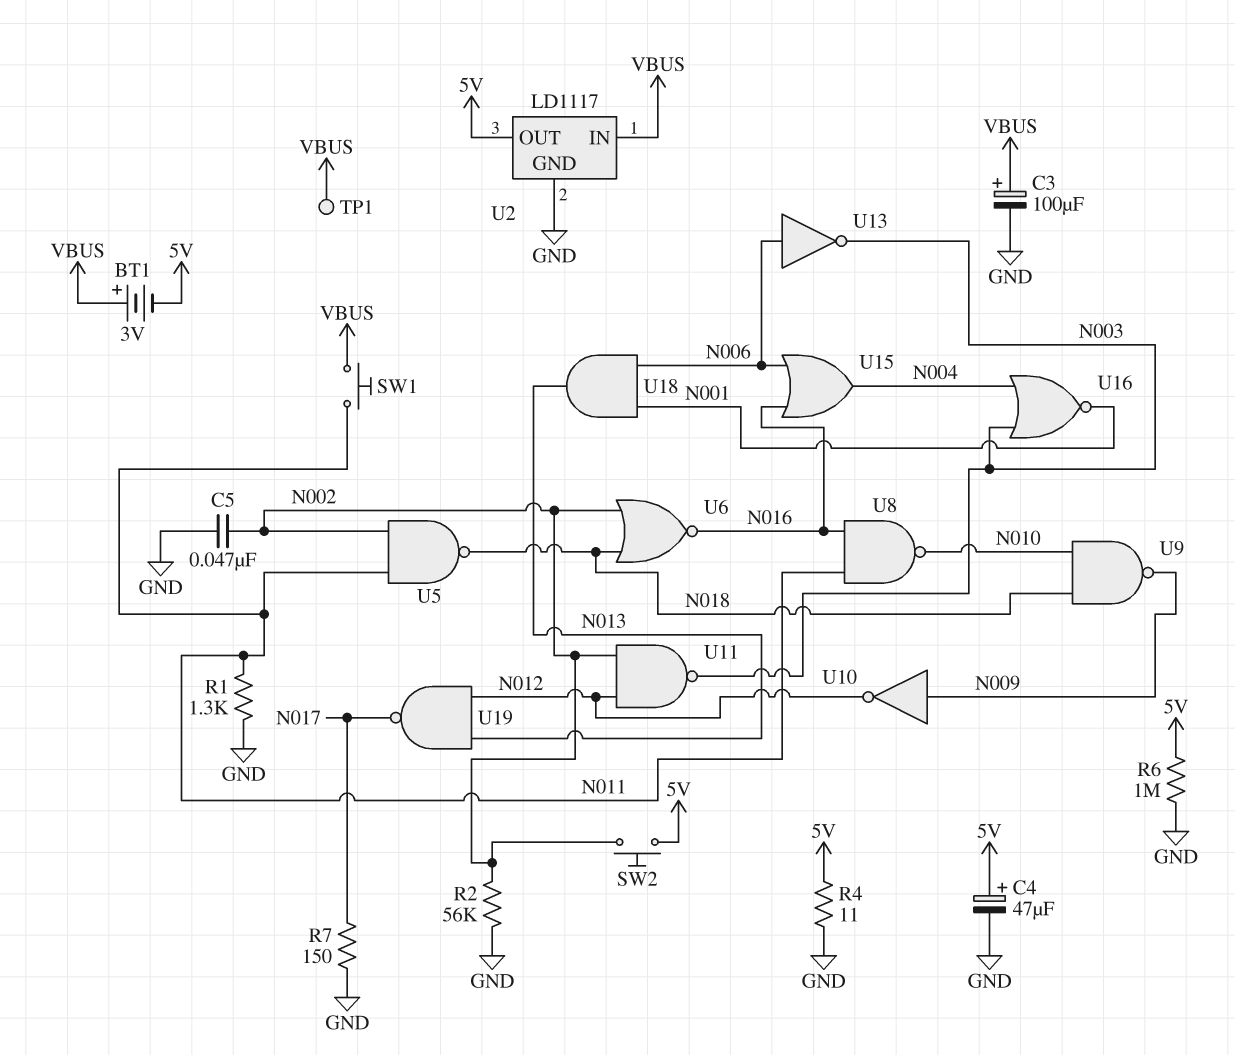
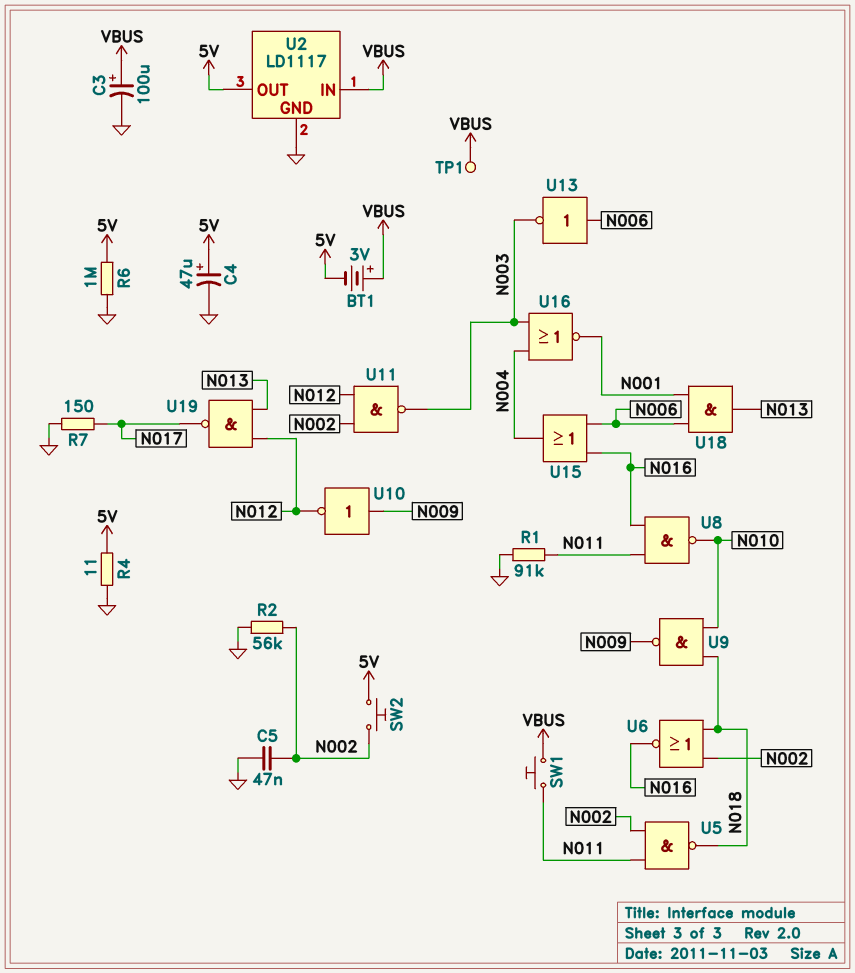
R1: 1.3k (GND, N011) -> 91k (GND, N011)

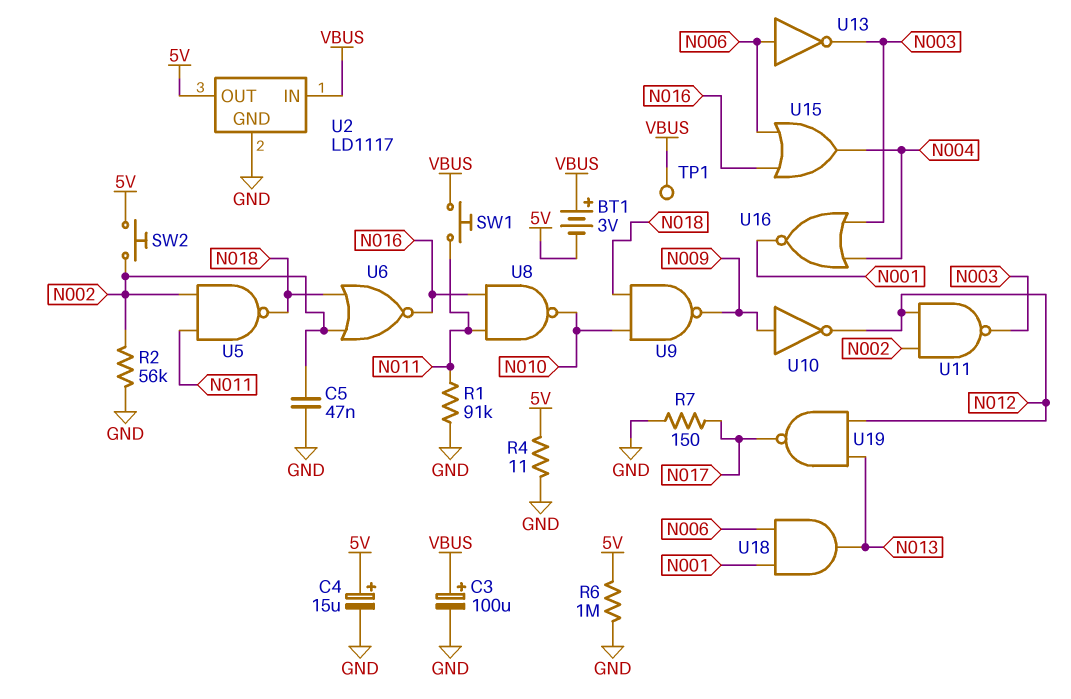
C4: 47uF (plus 5V, minus GND) -> 15uF (plus 5V, minus GND)

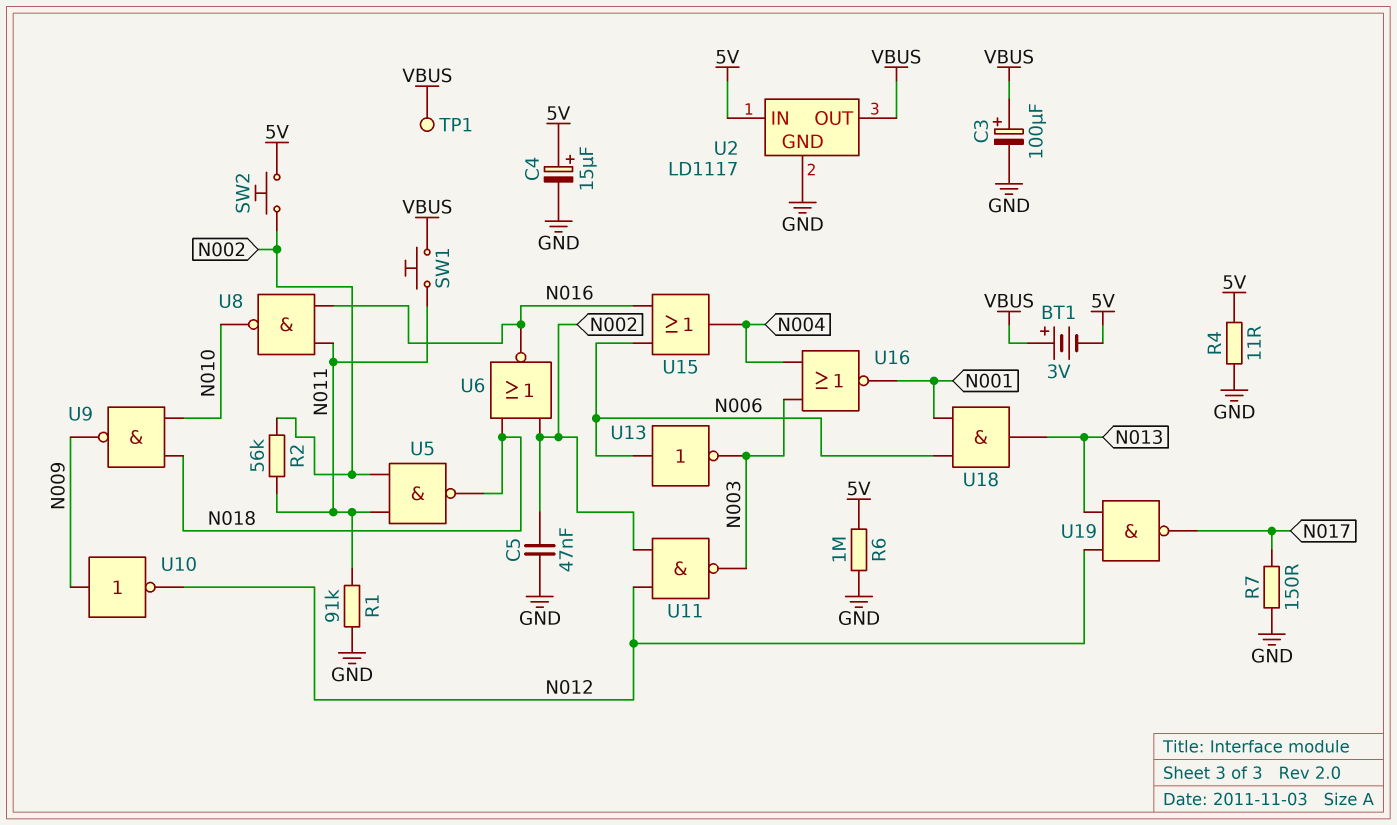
R2: 56k (GND, N002) -> 56k (N002, N011)
U2 pin IN: VBUS -> 5V
U2 pin OUT: 5V -> VBUS

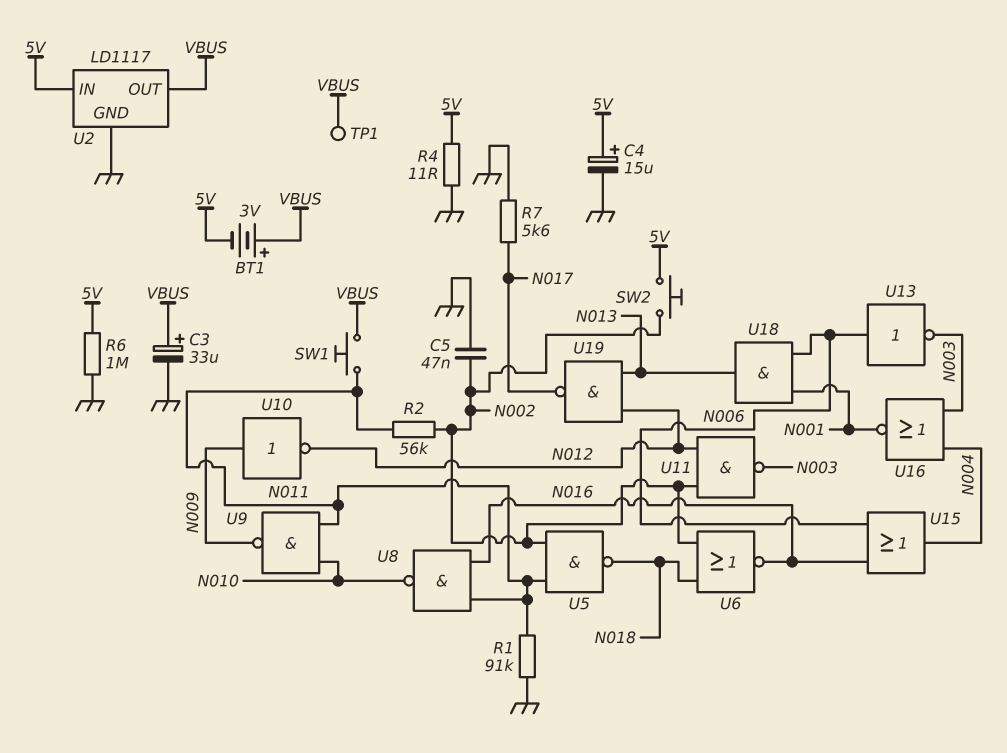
C3: 100uF (plus VBUS, minus GND) -> 33uF (plus VBUS, minus GND)
R7: 150 (GND, N017) -> 5.6k (GND, N017)
U9: NAND (in N010, in N018, out N009) -> NAND (in N010, in N011, out N009)

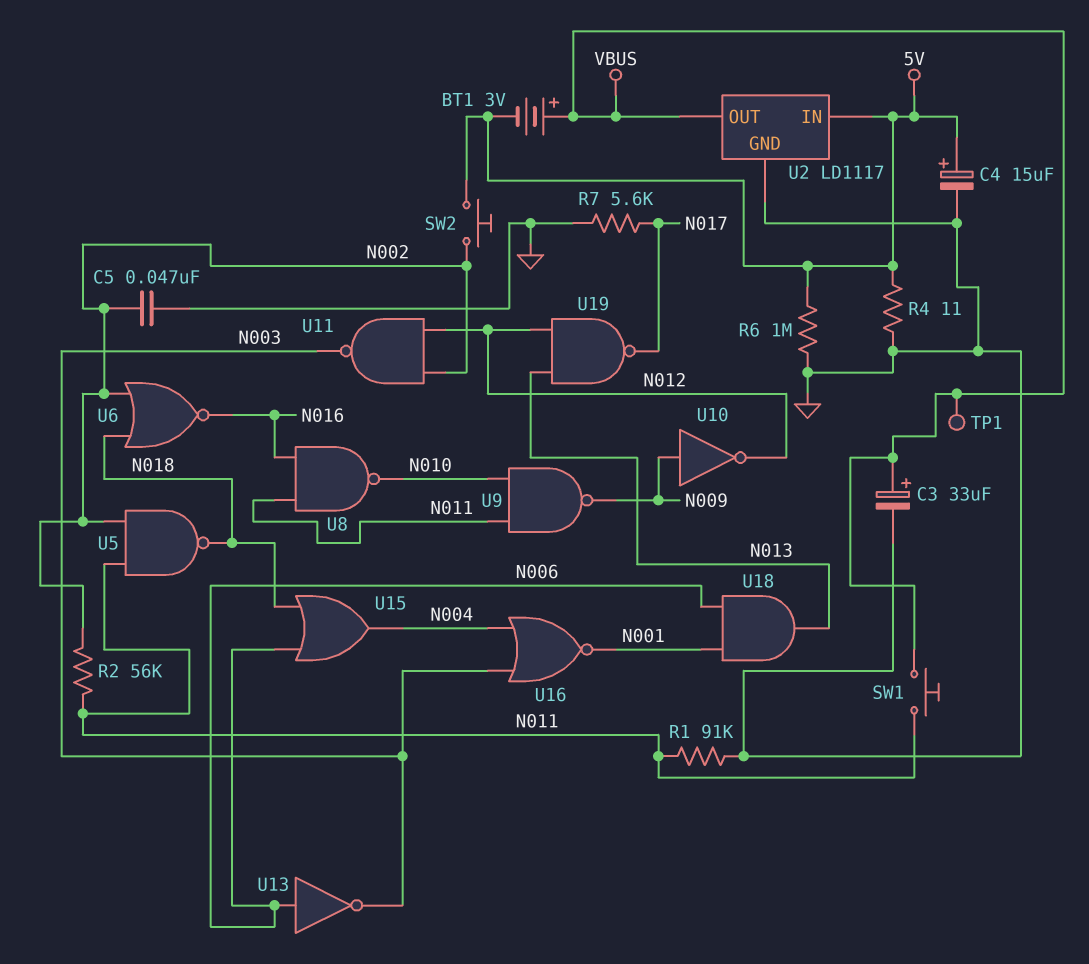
U15: OR (in N006, in N016, out N004) -> OR (in N006, in N018, out N004)

